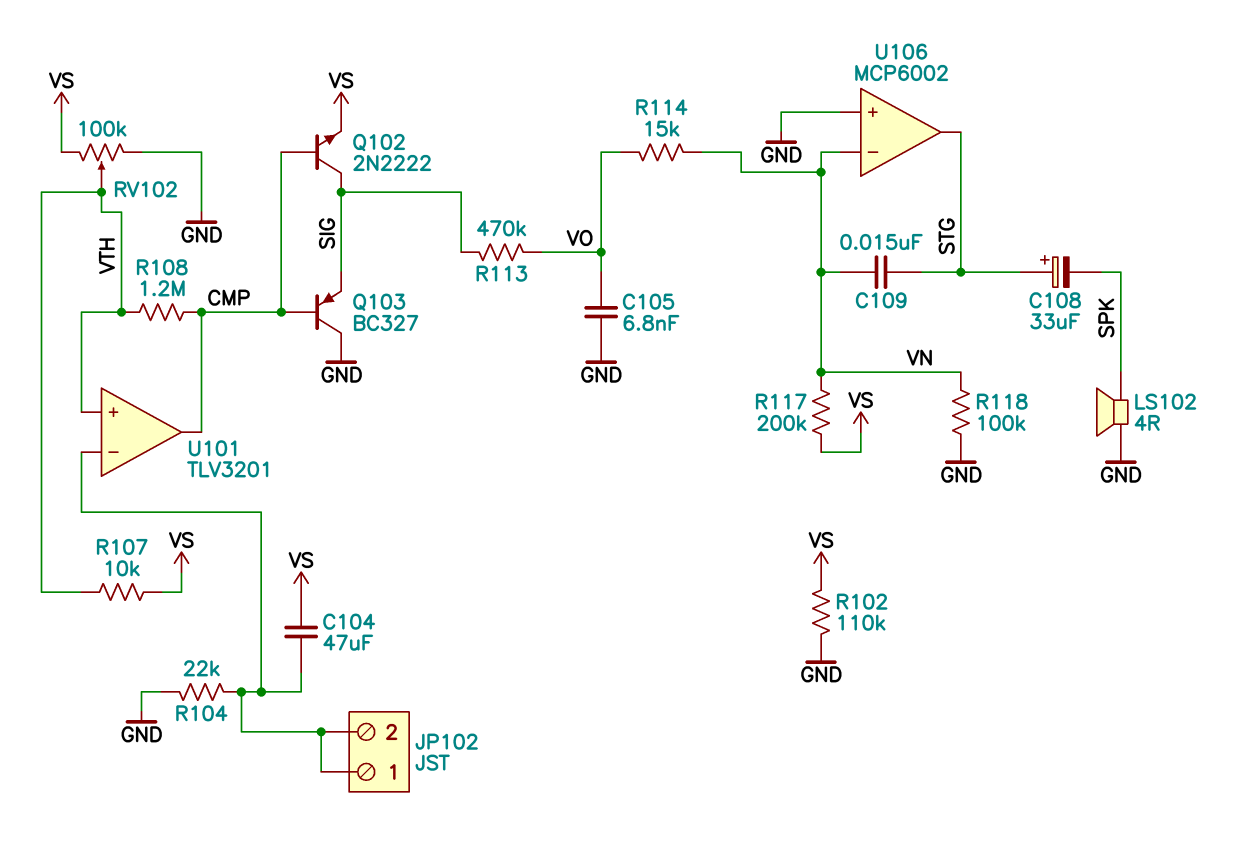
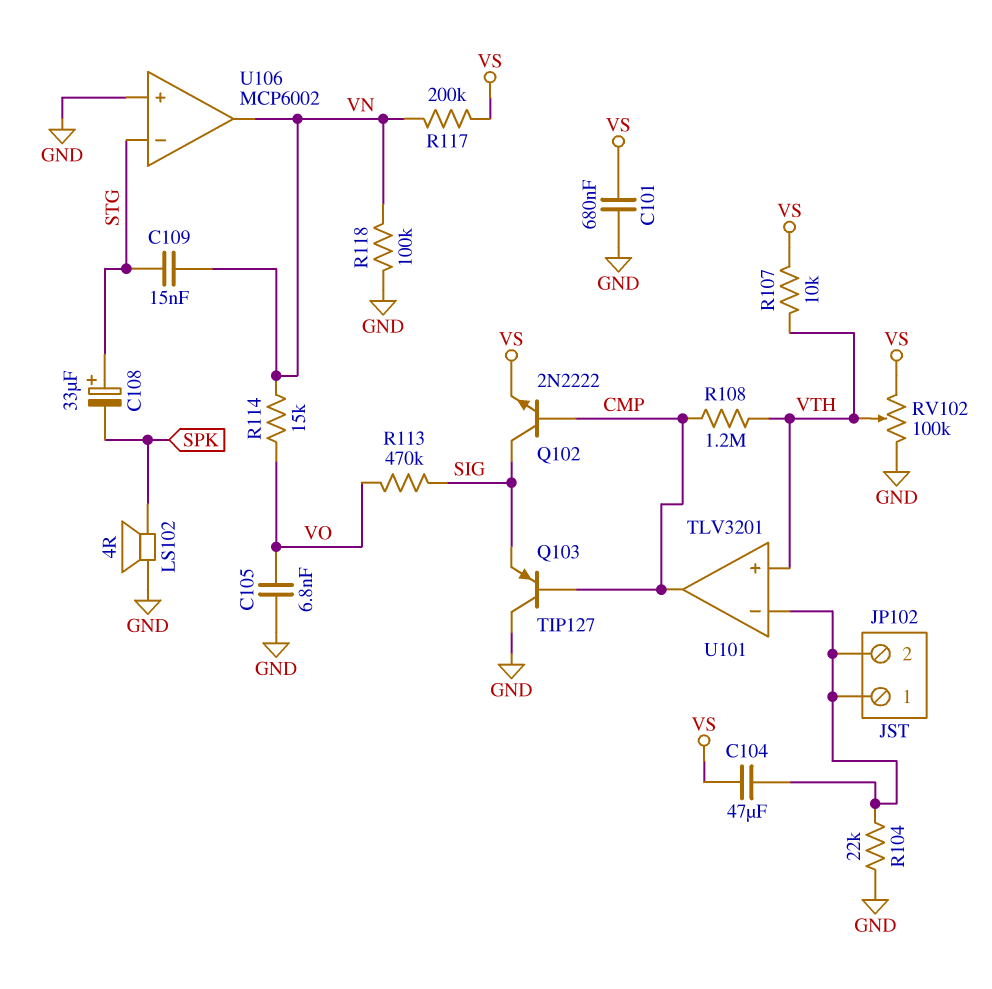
C101: none -> 680nF (GND, VS)
Q103: PNP BC327 (B CMP, C GND, E SIG) -> PNP TIP127 (B CMP, C GND, E SIG)
R102: 110k (GND, VS) -> none
U106 pin in-: VN -> STG
U106 pin out: STG -> VN

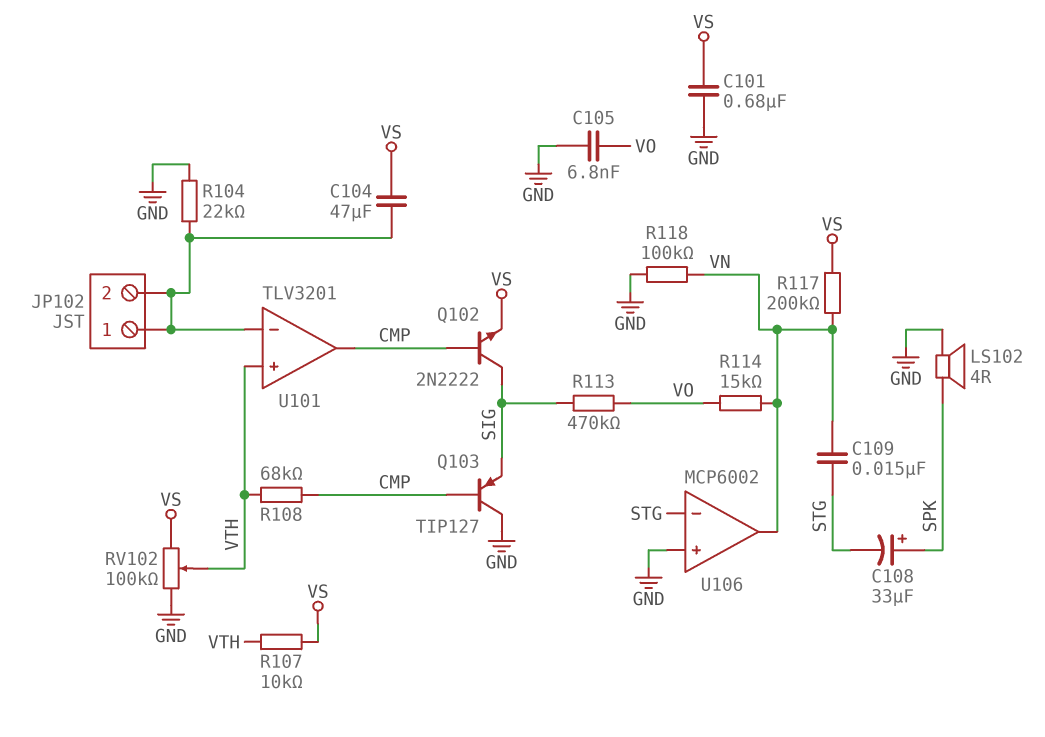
C108: 33uF (plus STG, minus SPK) -> 33uF (plus SPK, minus STG)
R108: 1.2M (CMP, VTH) -> 68k (CMP, VTH)

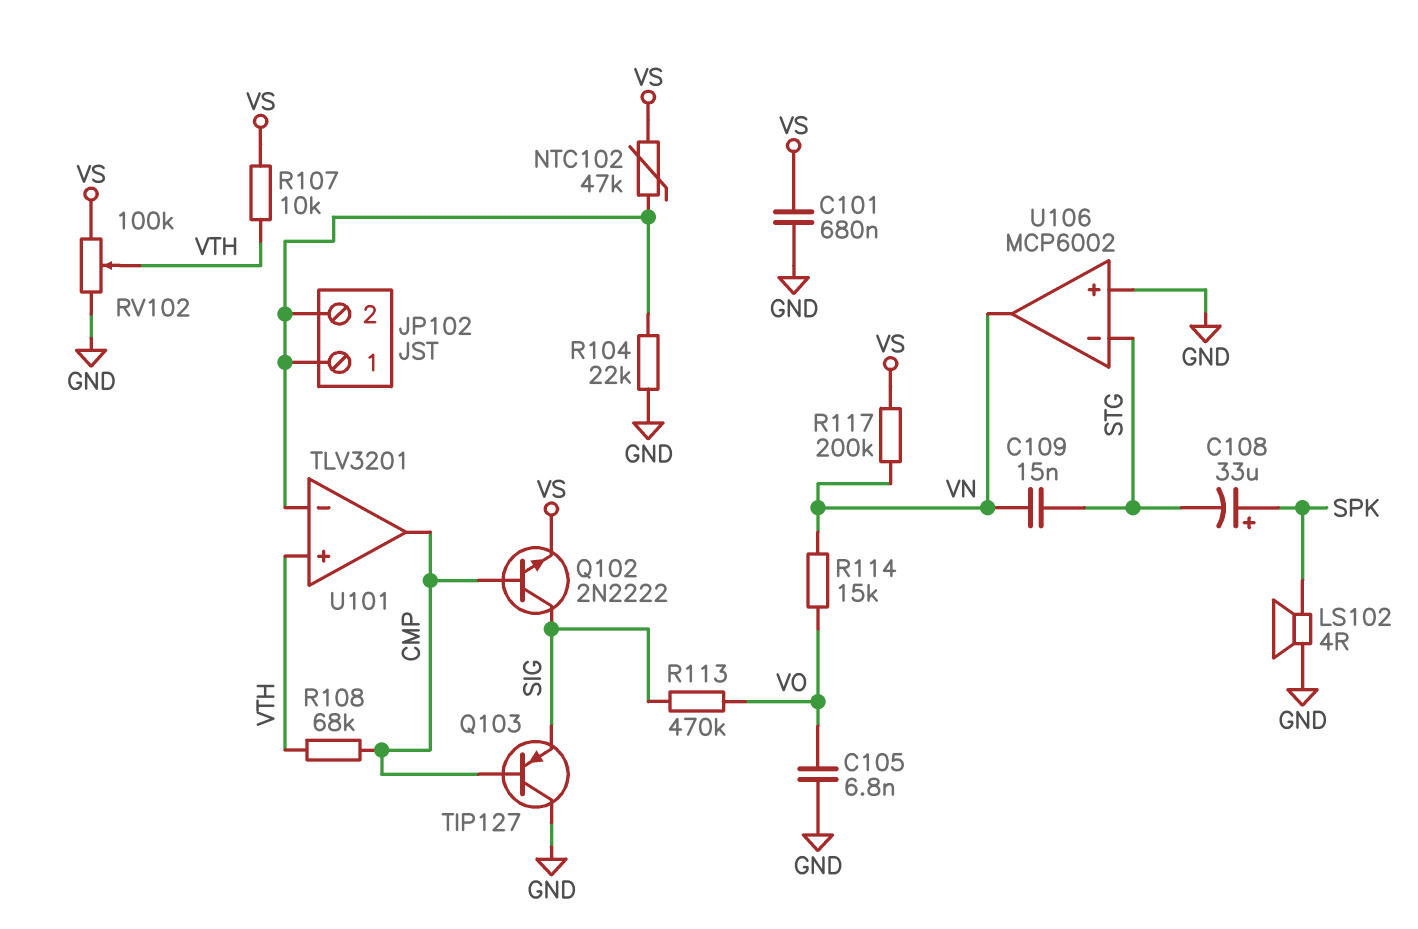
C104: 47uF (JP102/1, VS) -> none
NTC102: none -> 47k (JP102/1, VS)
R118: 100k (GND, VN) -> none

